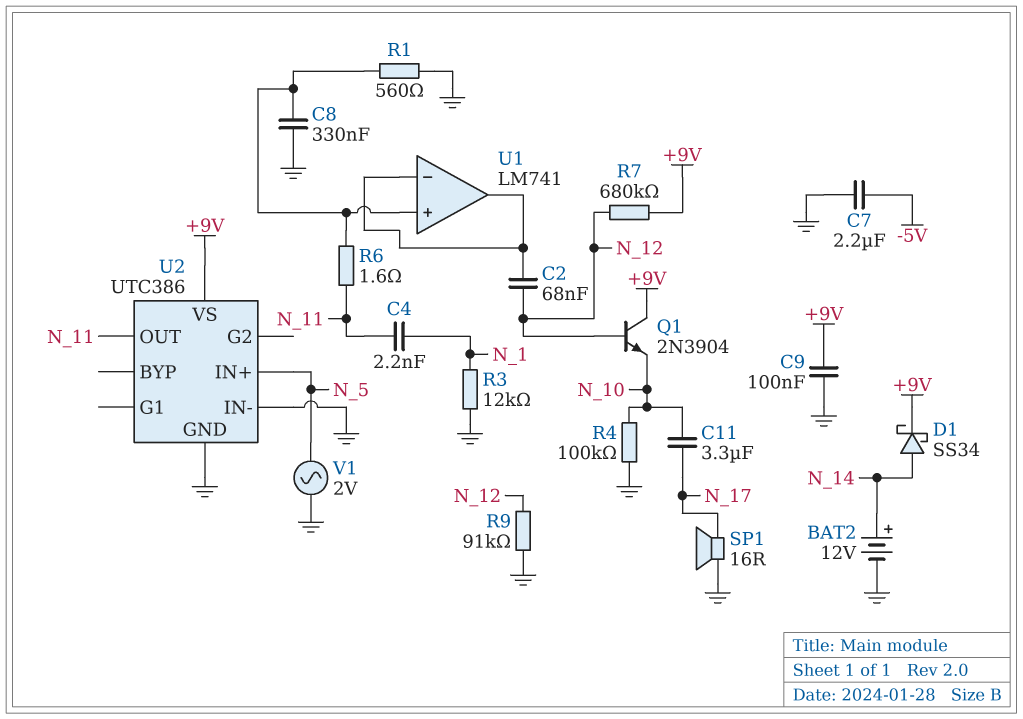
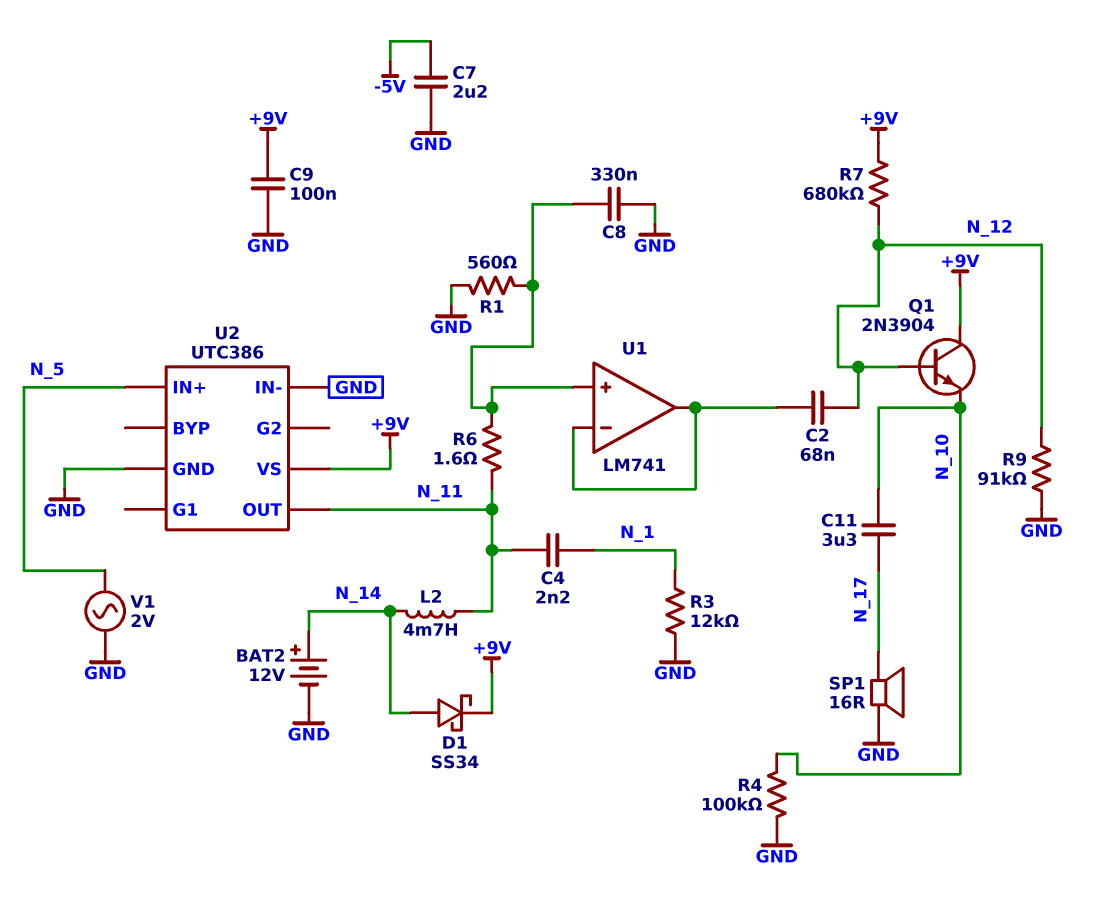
L2: none -> 4.7mH (N_11, N_14)

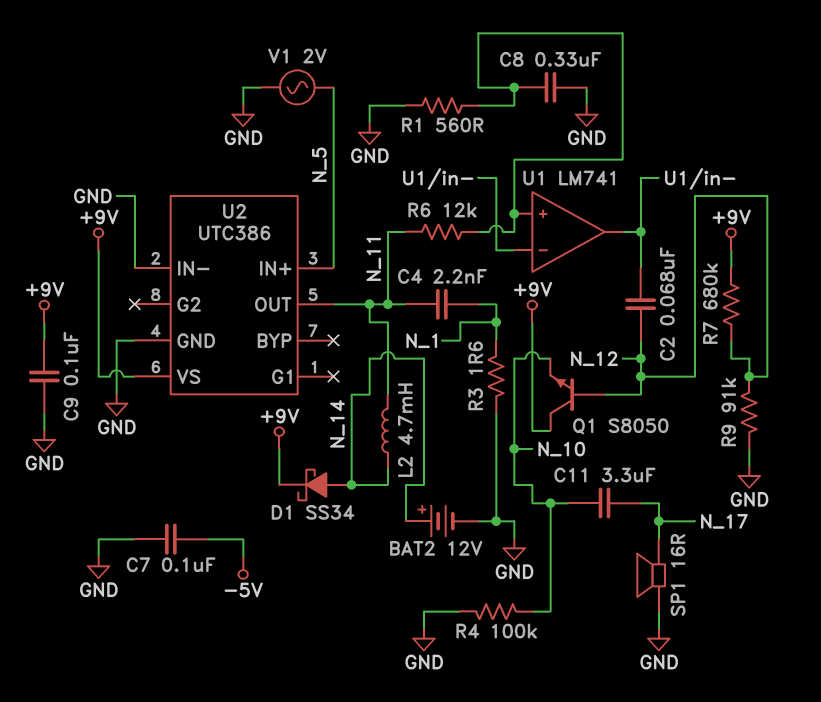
C7: 2.2uF (-5V, GND) -> 100nF (-5V, GND)
Q1: NPN 2N3904 (B N_12, C +9V, E N_10) -> NPN S8050 (B N_12, C +9V, E N_10)
R3: 12k (GND, N_1) -> 1.6 (GND, N_1)
R6: 1.6 (N_11, U1/in+) -> 12k (N_11, U1/in+)

